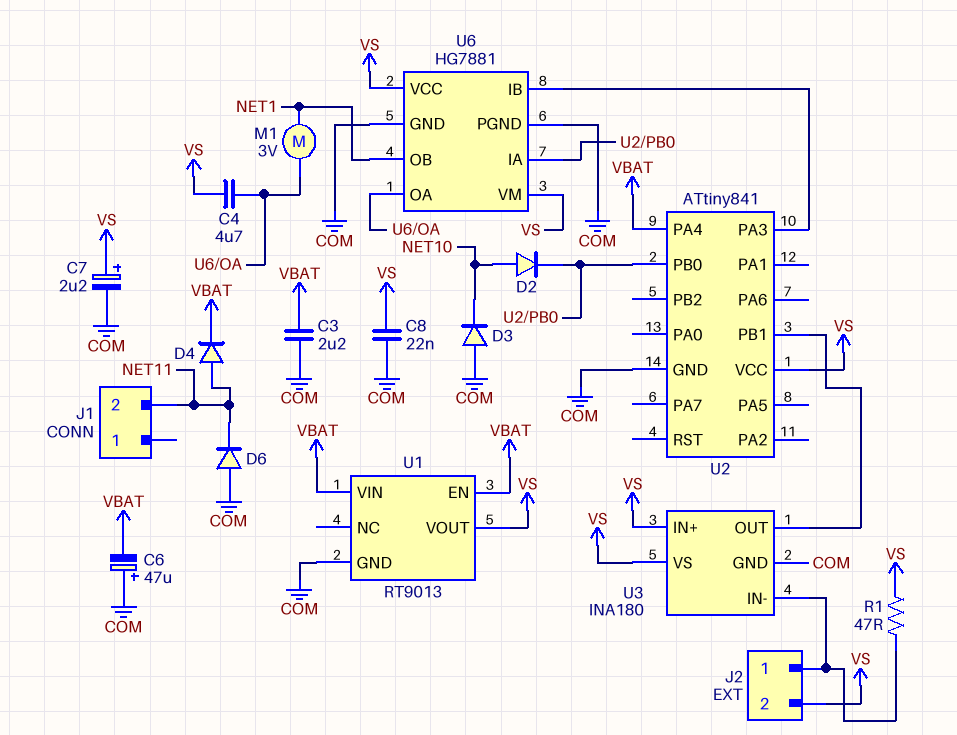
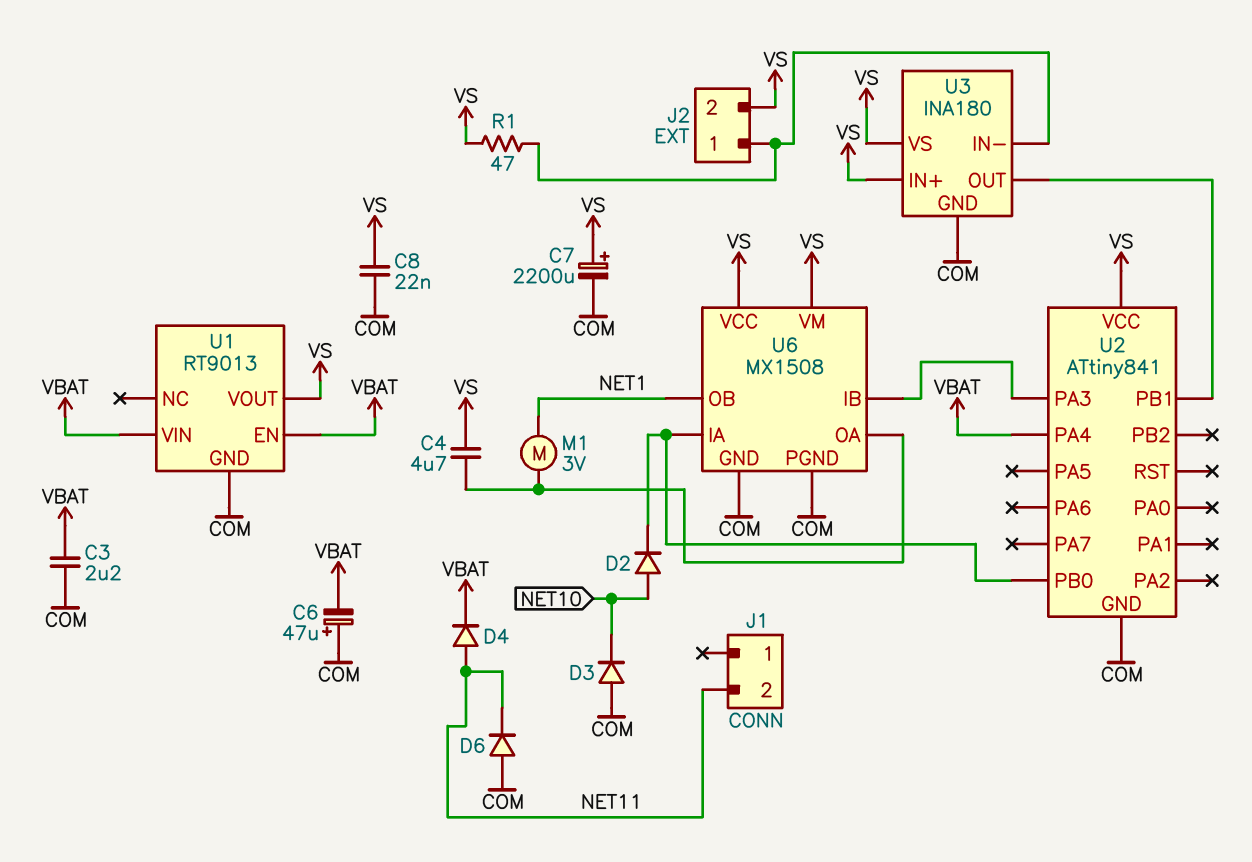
C7: 2.2uF (plus VS, minus COM) -> 2200uF (plus VS, minus COM)
U6: HG7881 -> MX1508

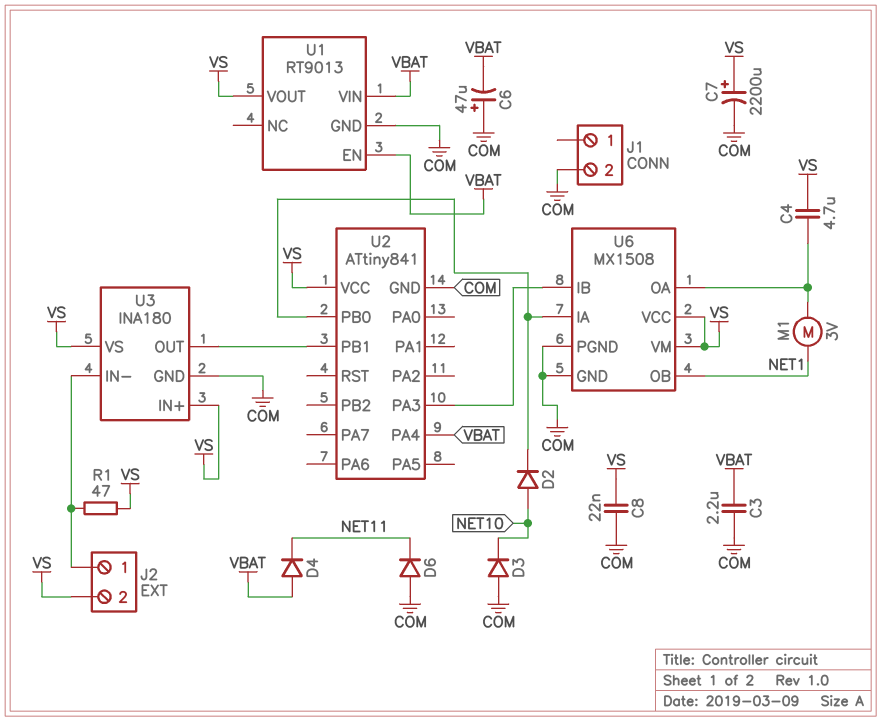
D4: diode (A NET11, K VBAT) -> diode (A VBAT, K NET11)
J1 pin 2: NET11 -> COM

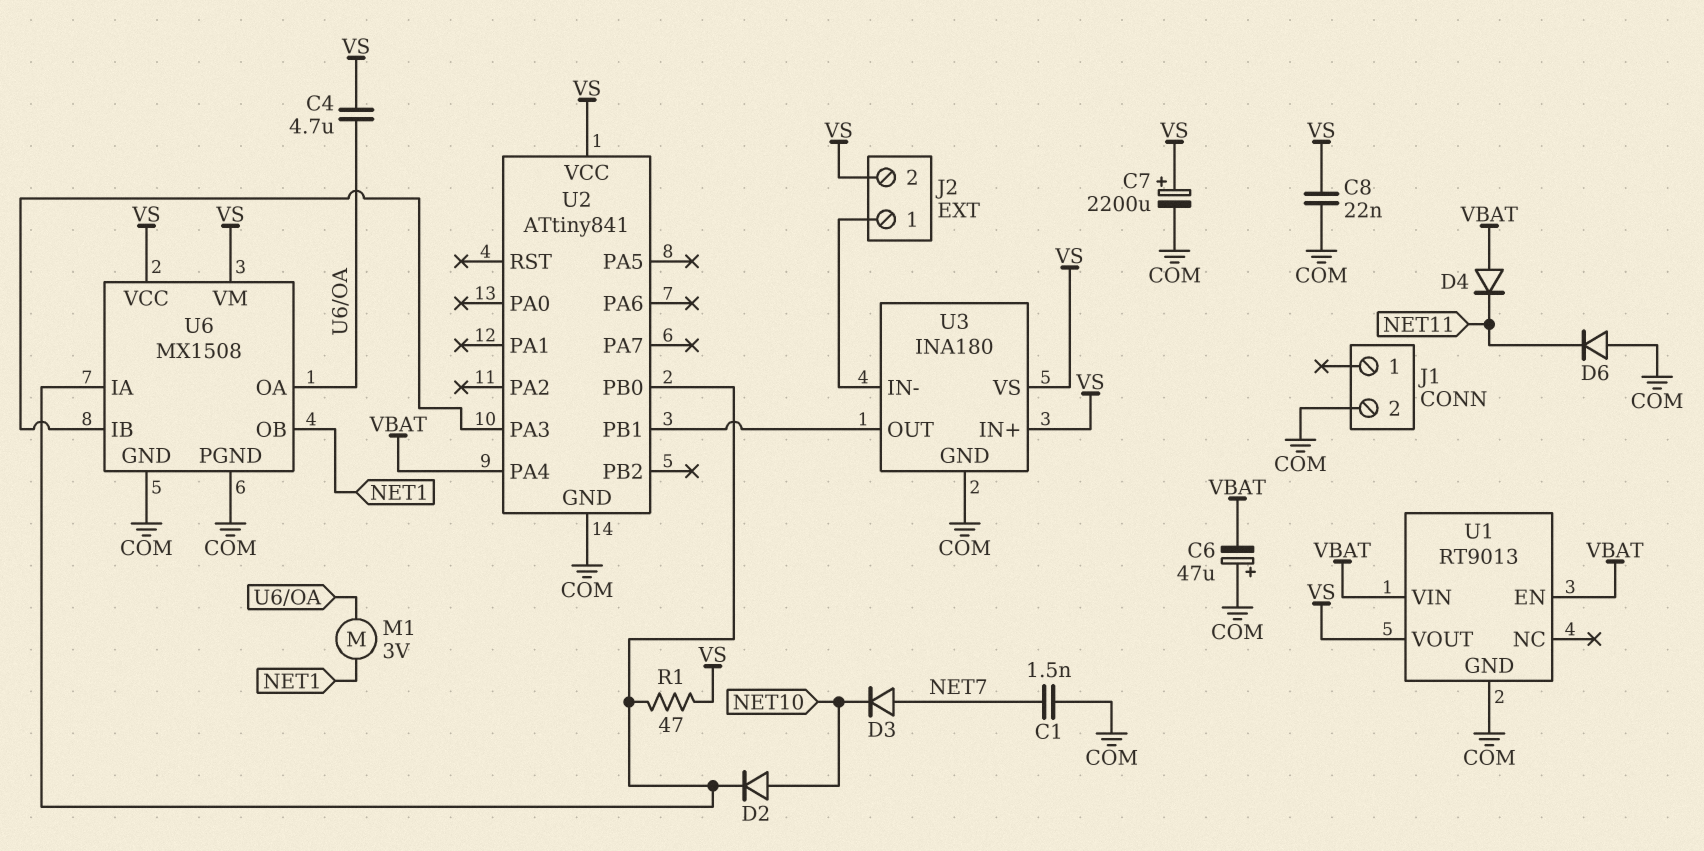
C1: none -> 1.5nF (COM, NET7)
C3: 2.2uF (COM, VBAT) -> none
D3: diode (A COM, K NET10) -> diode (A NET7, K NET10)
R1: 47 (J2/1, VS) -> 47 (U2/PB0, VS)

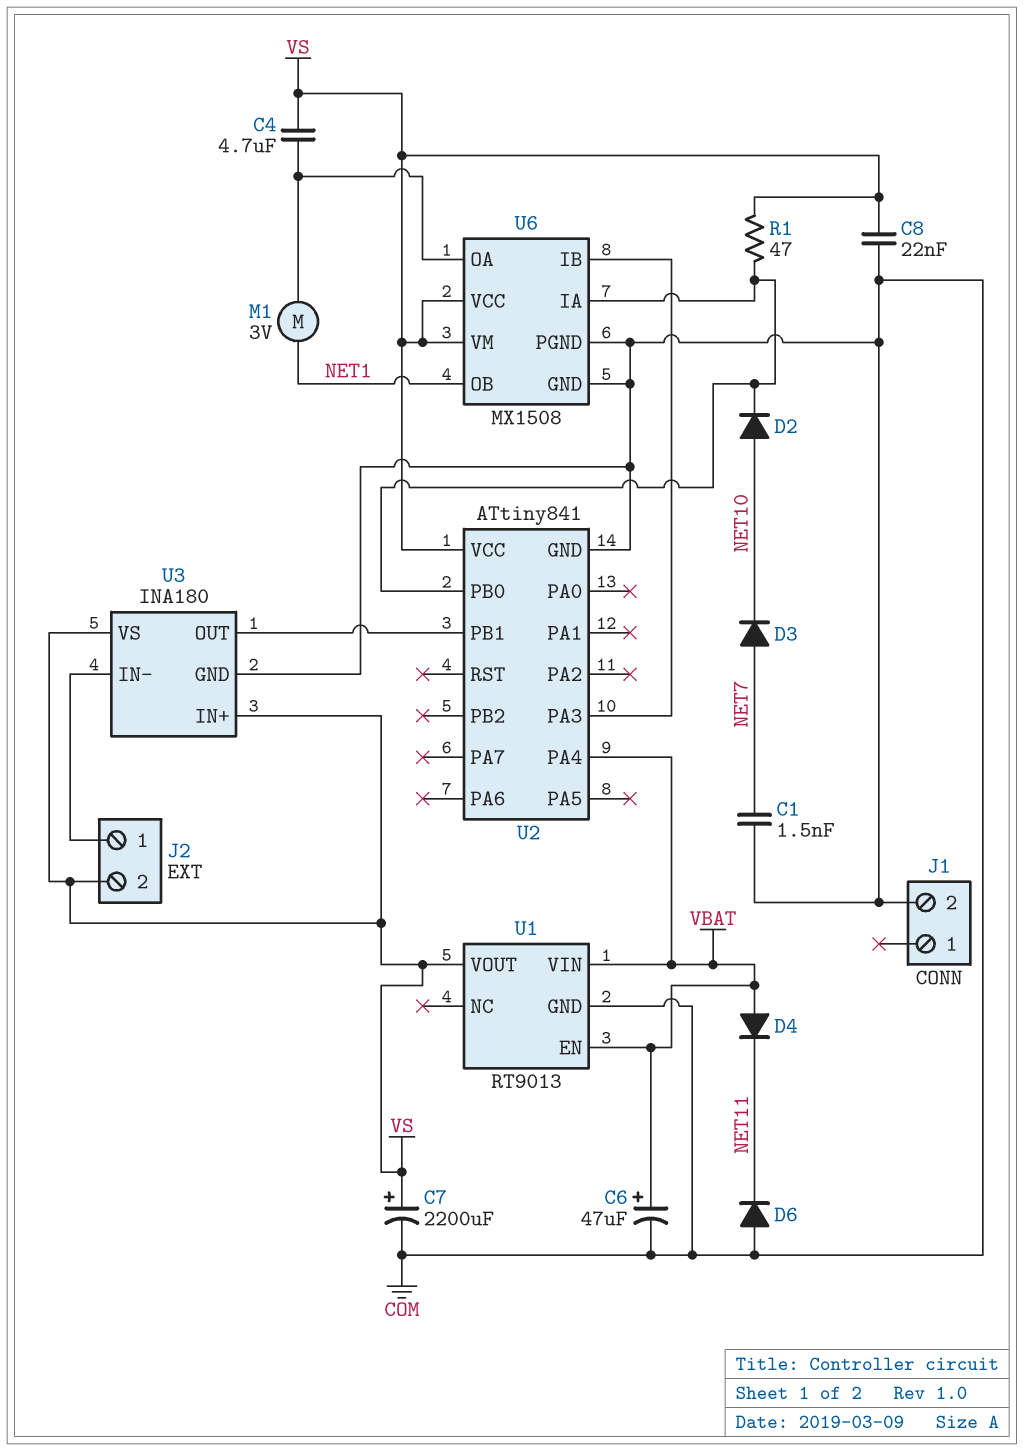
C6: 47uF (plus COM, minus VBAT) -> 47uF (plus VBAT, minus COM)

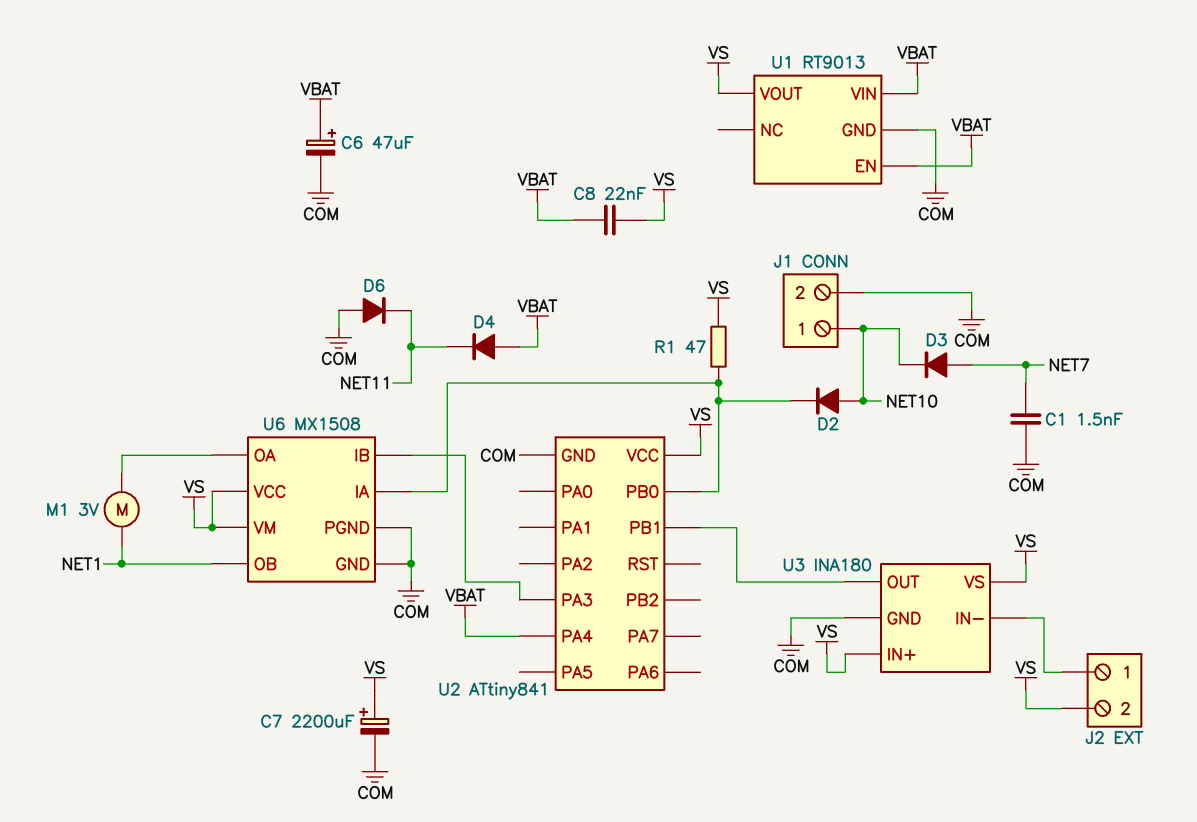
C4: 4.7uF (U6/OA, VS) -> none
C8: 22nF (COM, VS) -> 22nF (VBAT, VS)
J1 pin 1: none -> NET10

